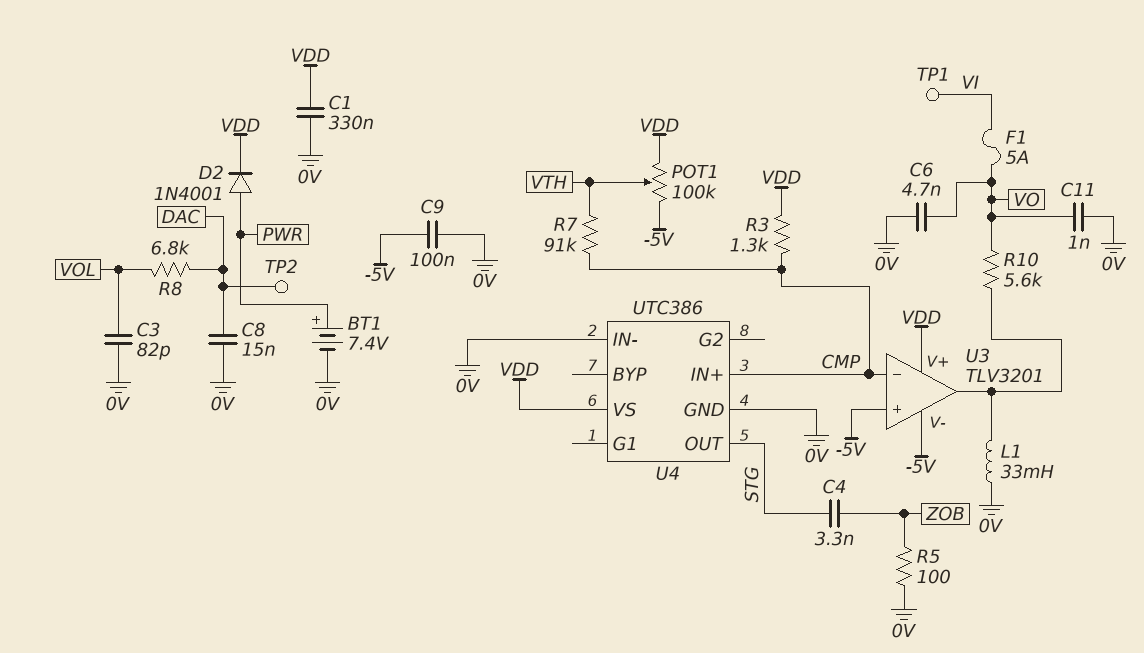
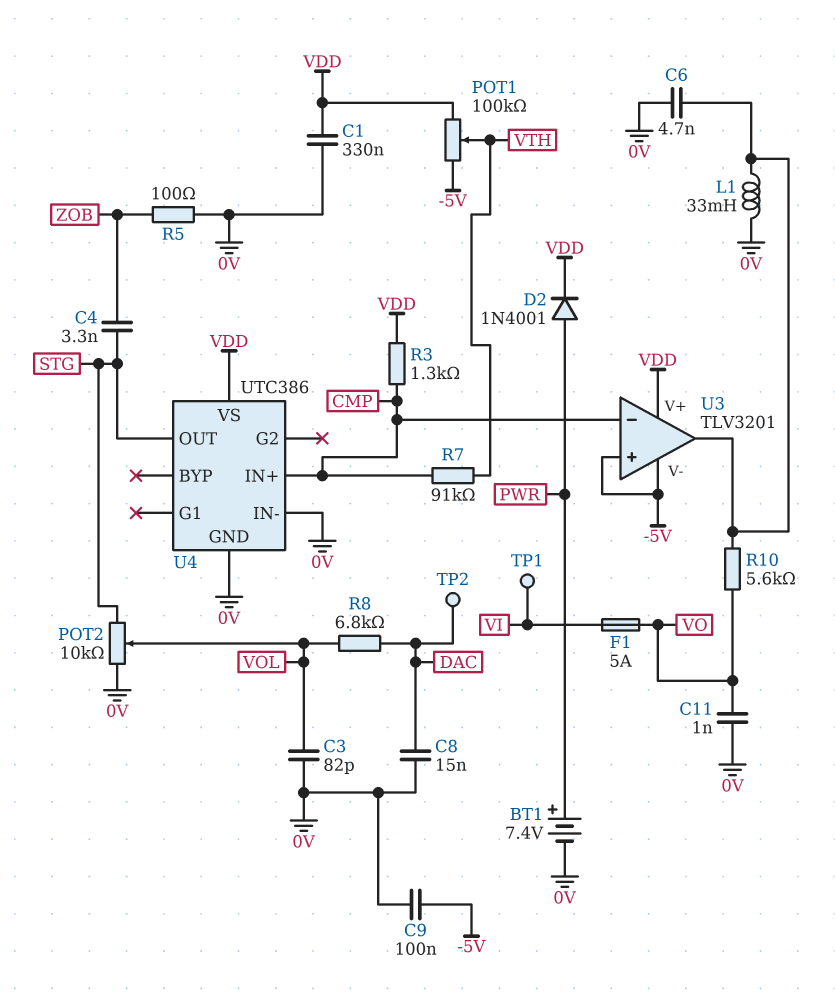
C6: 4.7nF (0V, VO) -> 4.7nF (0V, U3/out)
POT2: none -> 10k (0V, STG, wiper VOL)

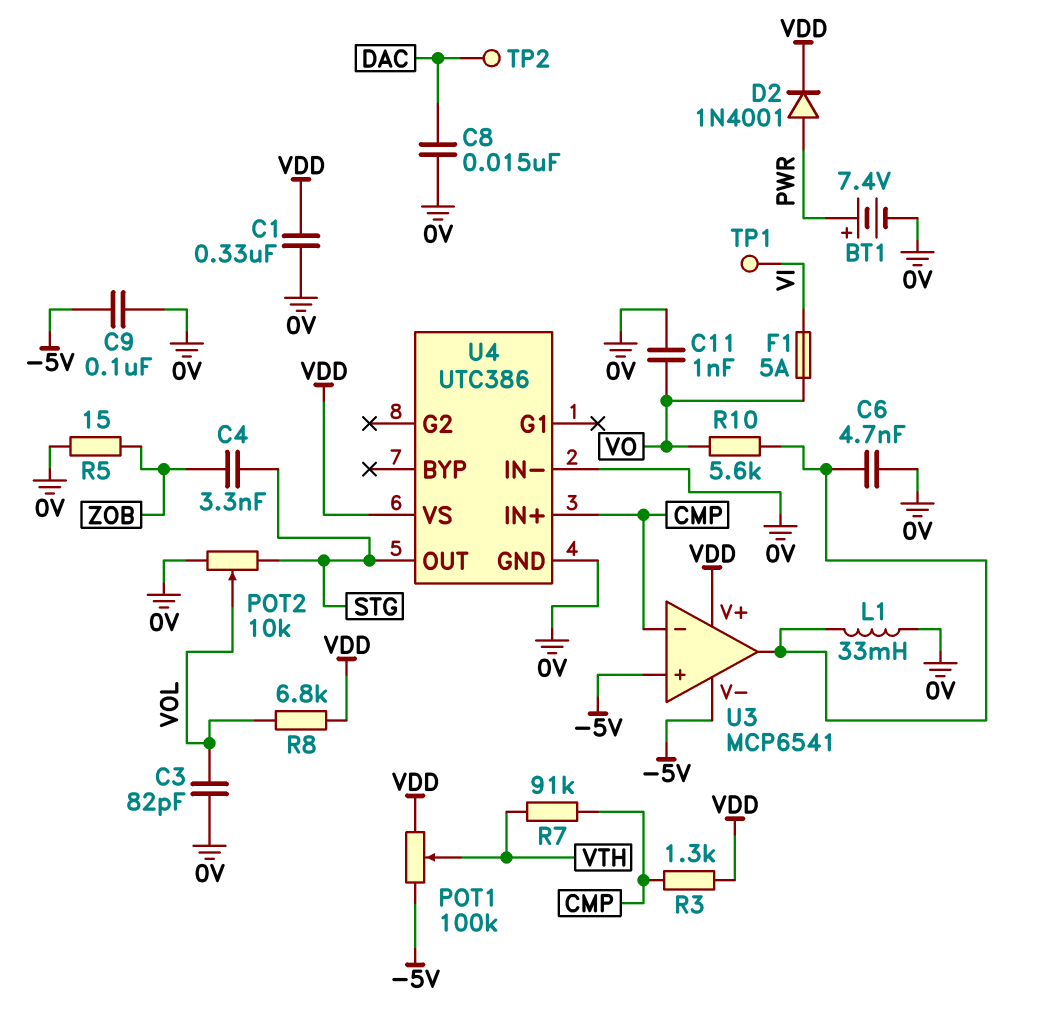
R5: 100 (0V, ZOB) -> 15 (0V, ZOB)
R8: 6.8k (DAC, VOL) -> 6.8k (VDD, VOL)
U3: TLV3201 -> MCP6541

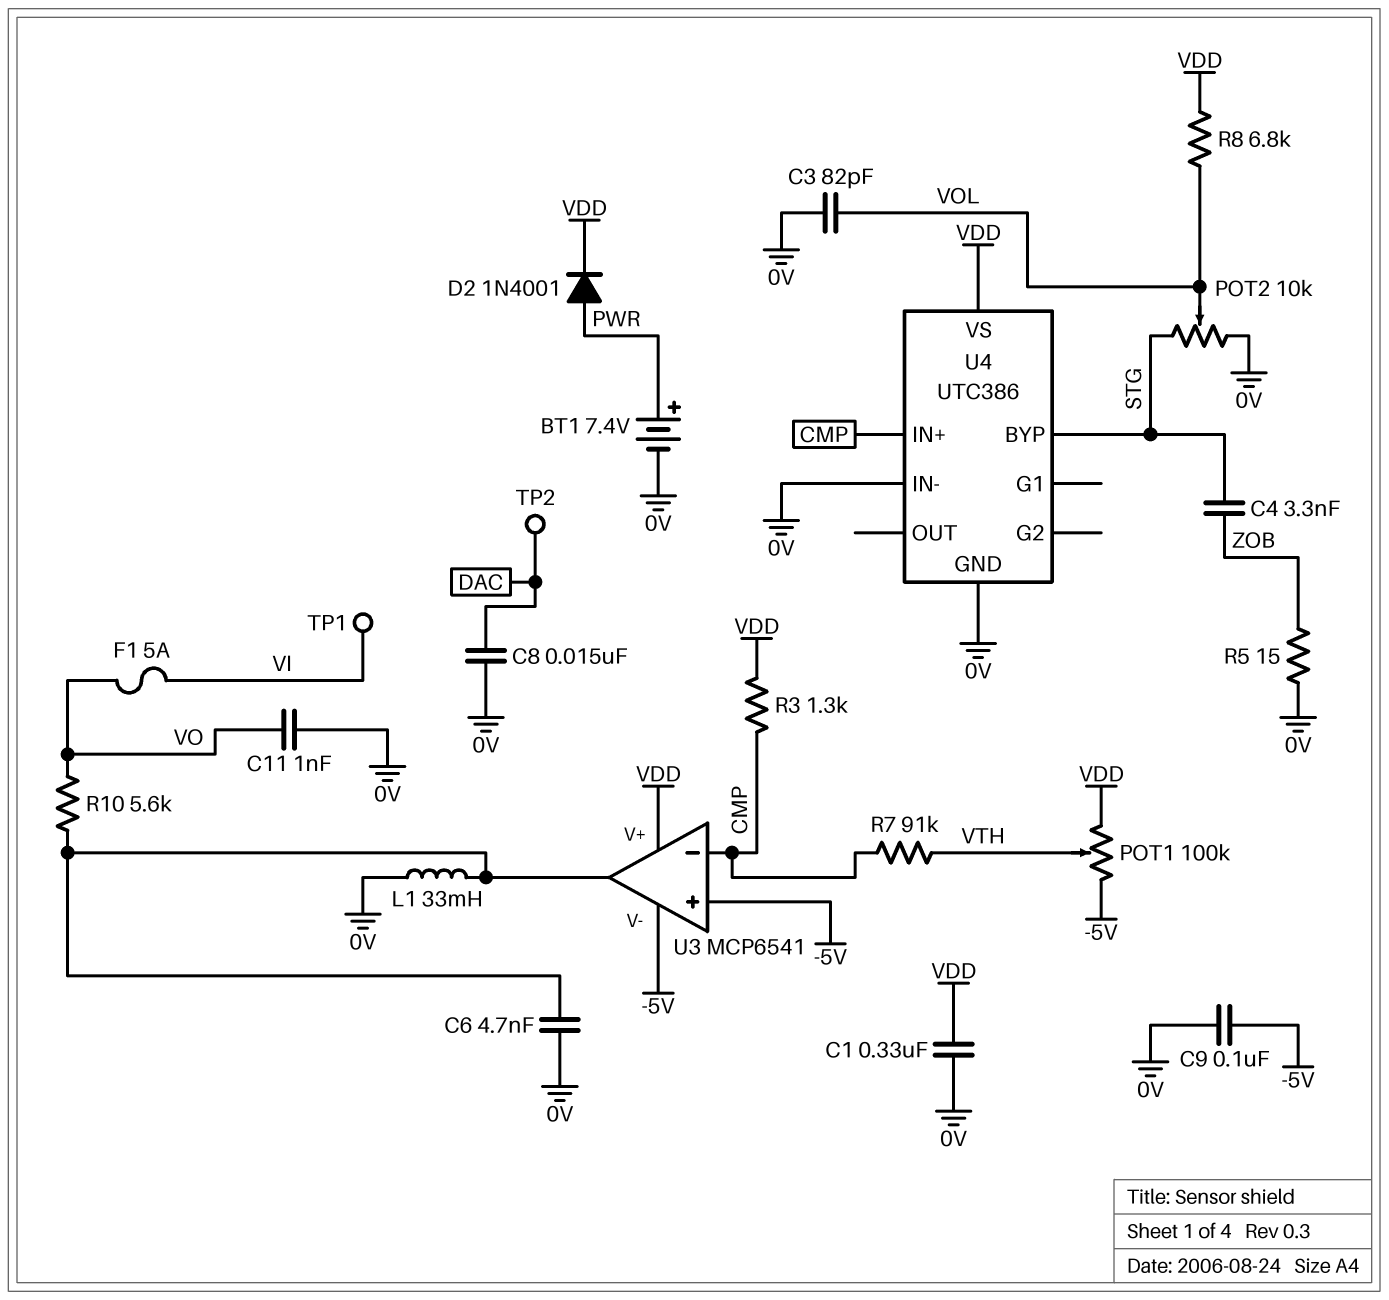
U4 pin BYP: none -> STG
U4 pin OUT: STG -> none

